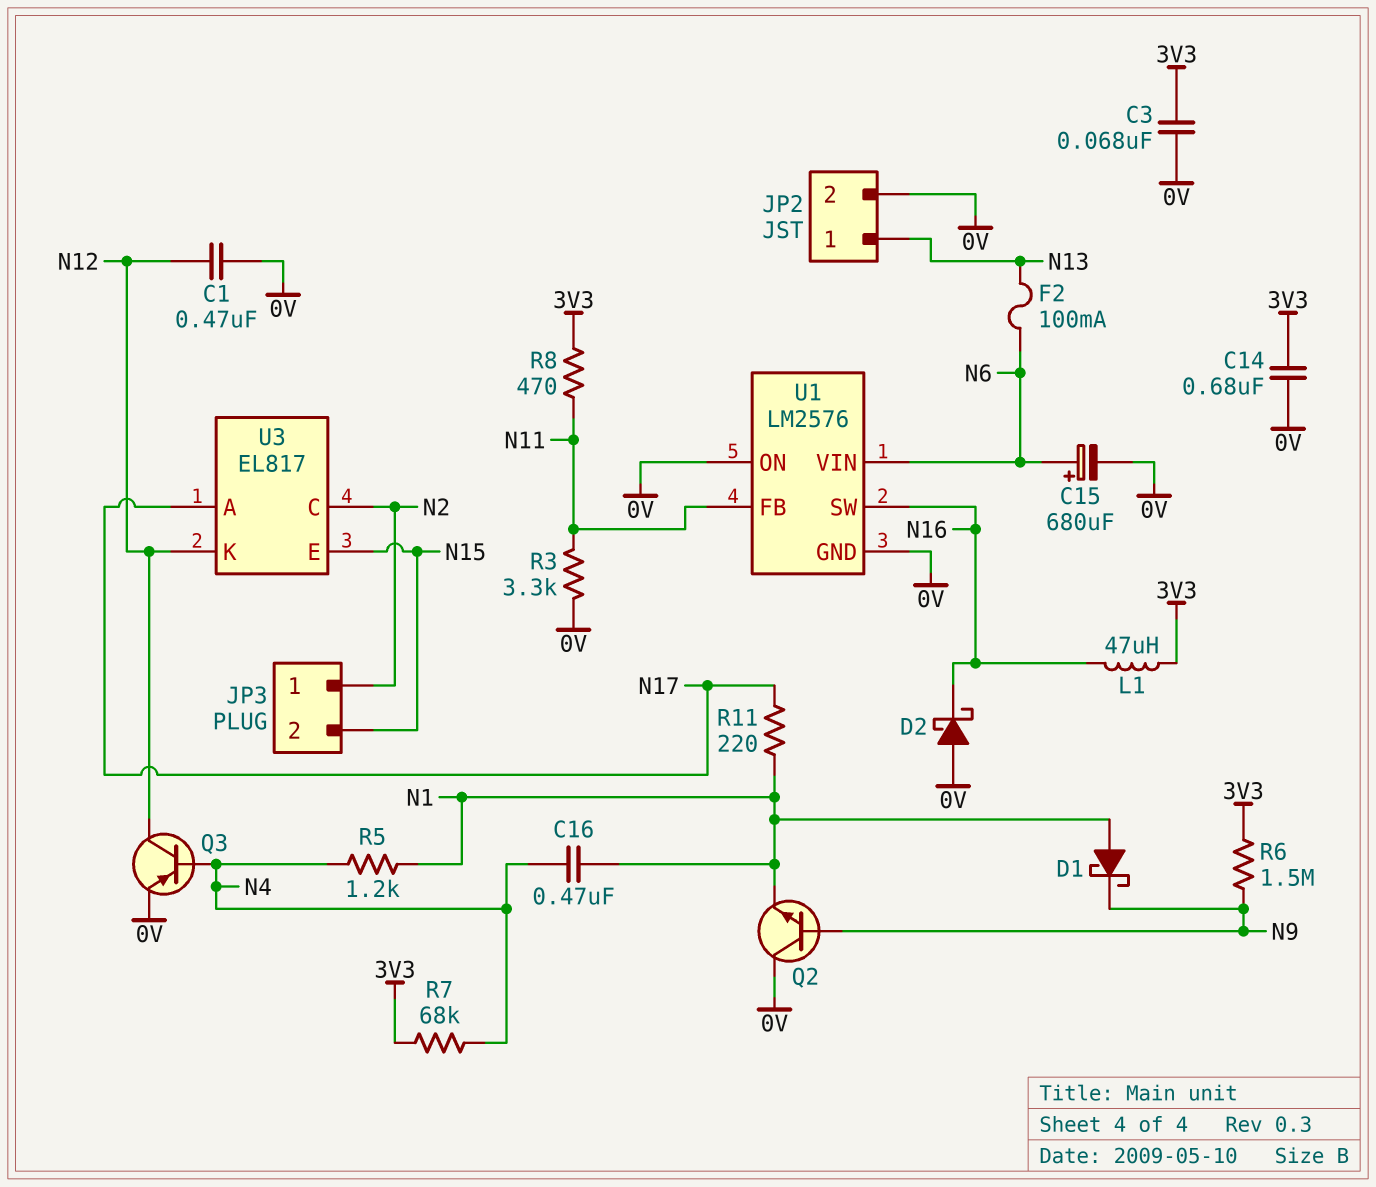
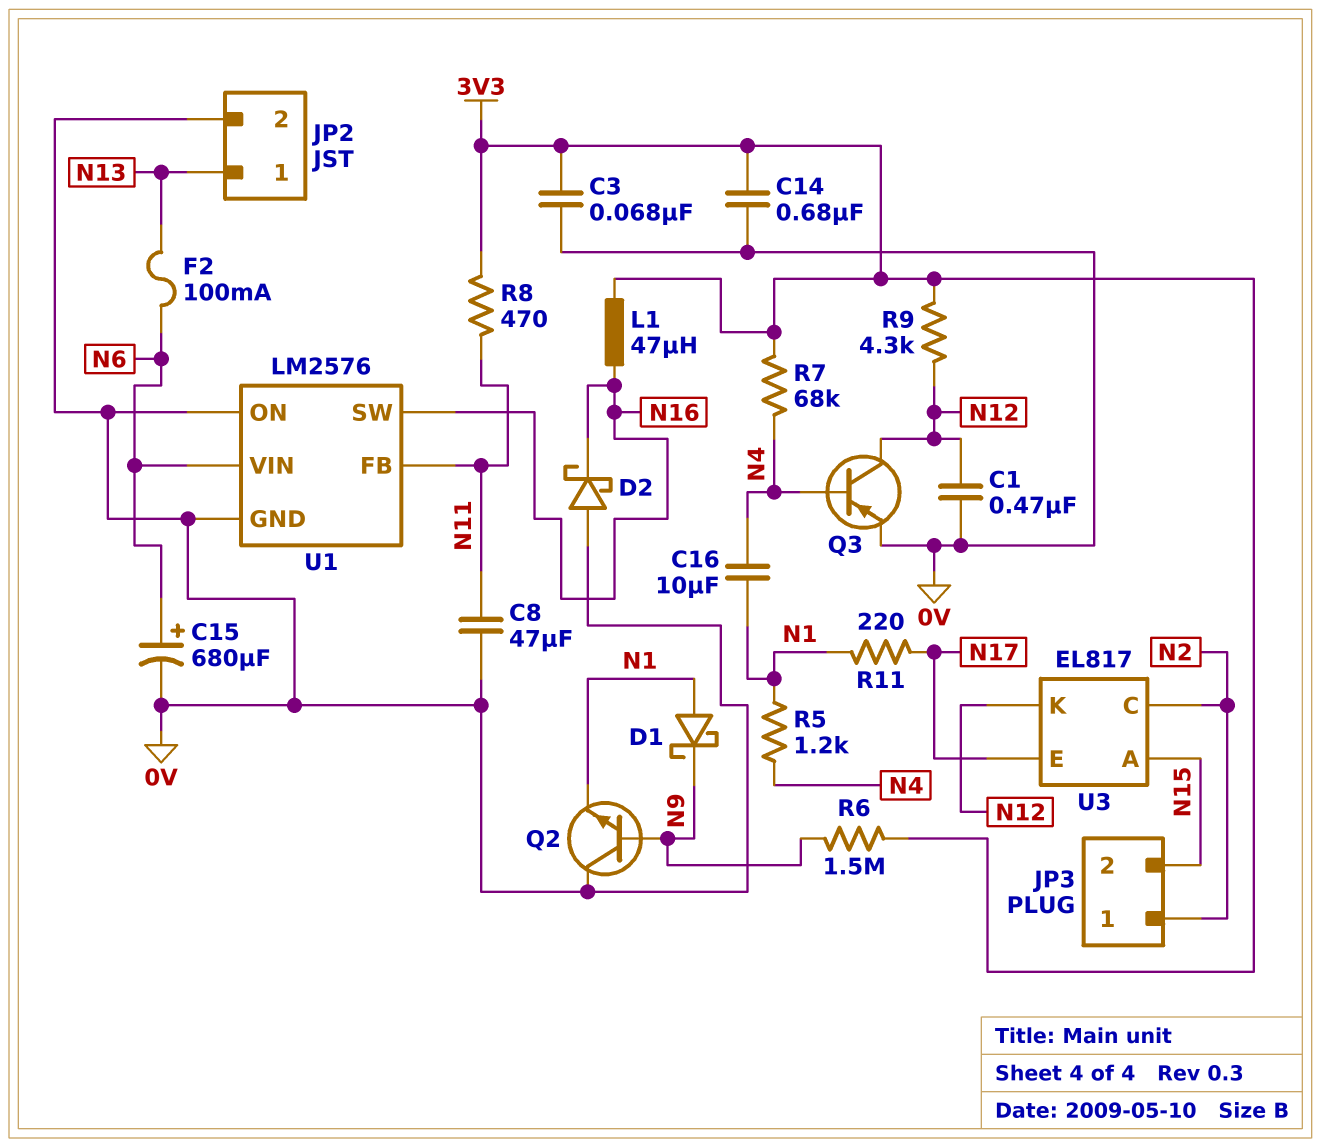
C8: none -> 47uF (0V, N11)
C16: 470nF (N1, N4) -> 10uF (N1, N4)
R3: 3.3k (0V, N11) -> none
R9: none -> 4.3k (3V3, N12)
U3 pin A: N17 -> N15
U3 pin E: N15 -> N17

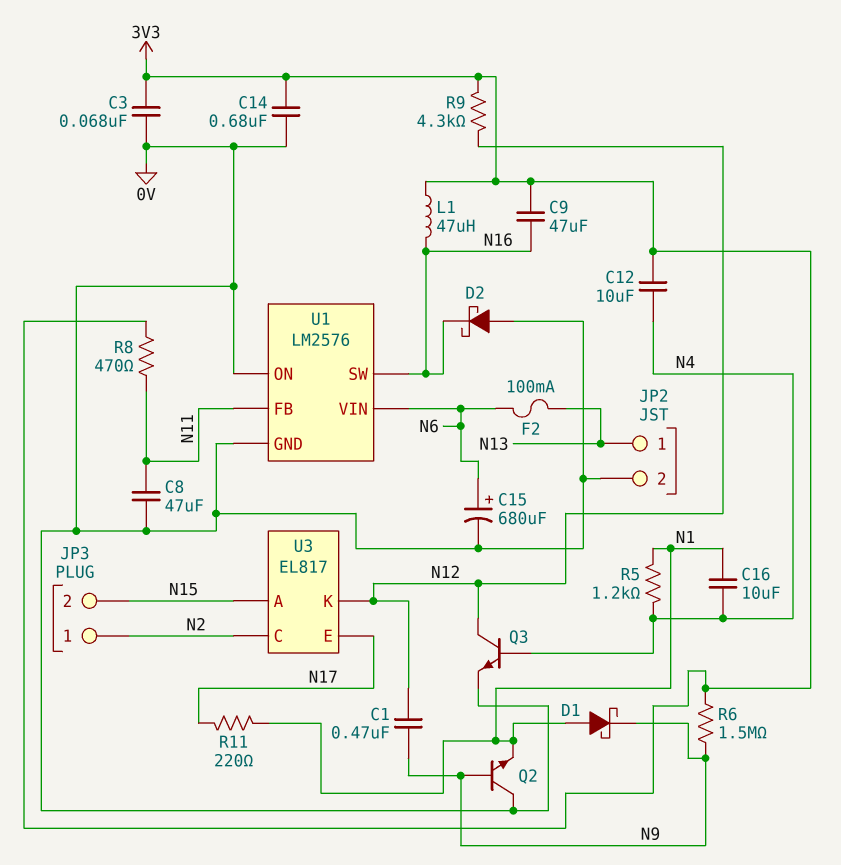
C1: 470nF (0V, N12) -> 470nF (N9, N12)
C9: none -> 47uF (3V3, N16)
C12: none -> 10uF (3V3, N4)
Q3: PNP (B N4, C N12, E 0V) -> NPN (B N4, C N12, E 0V)
R7: 68k (3V3, N4) -> none

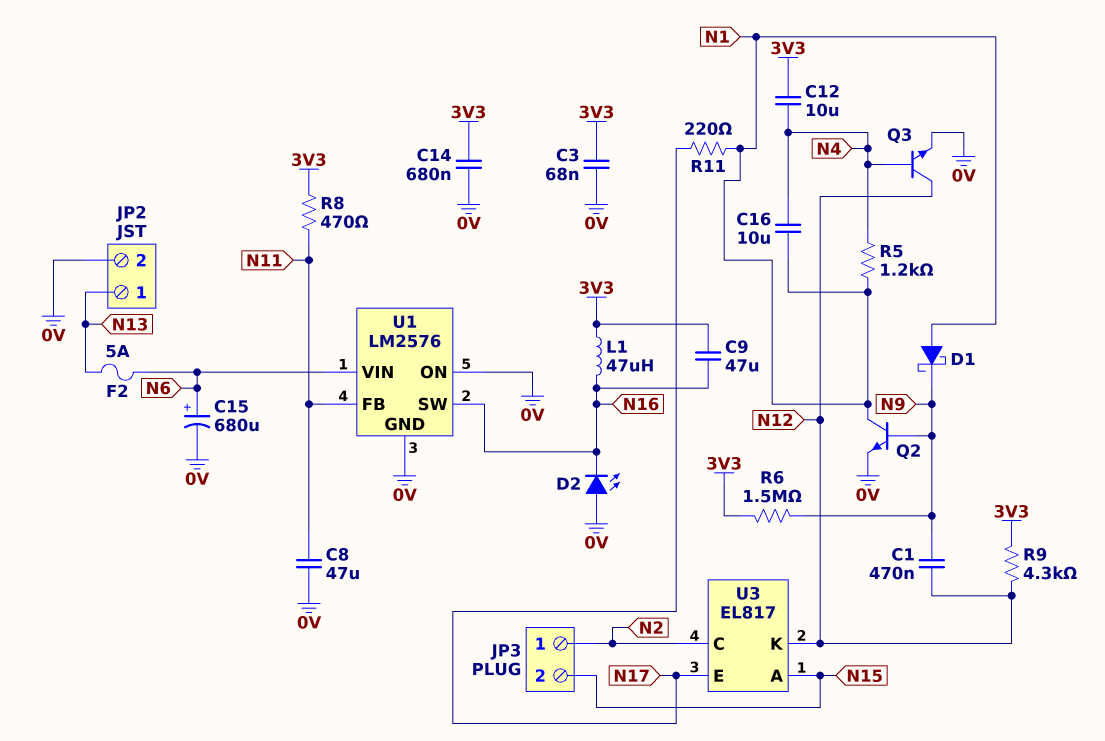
D2: schottky (A 0V, K N16) -> LED (A 0V, K N16)
F2: 100mA (N6, N13) -> 5A (N6, N13)
Q2: NPN (B N9, C 0V, E N1) -> NPN (B N9, C N1, E 0V)

